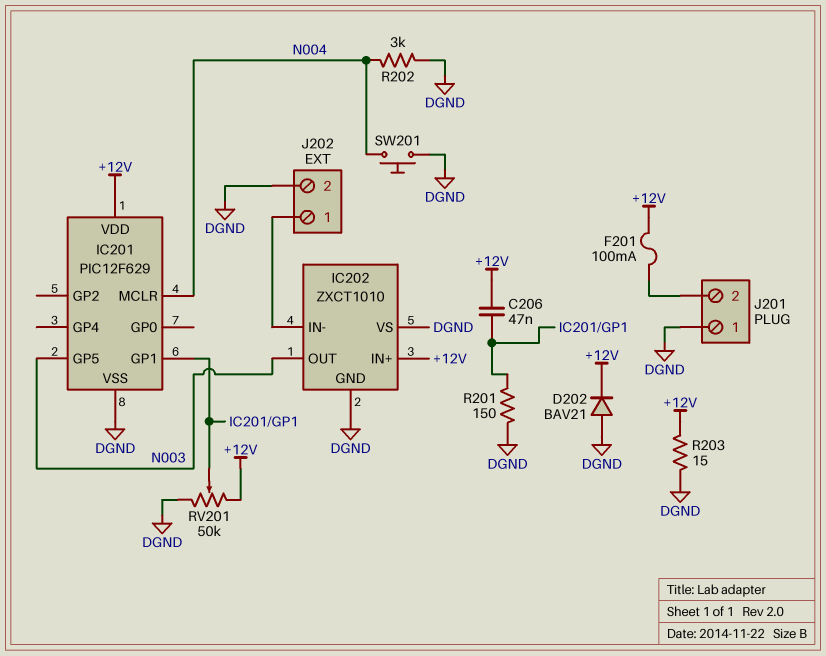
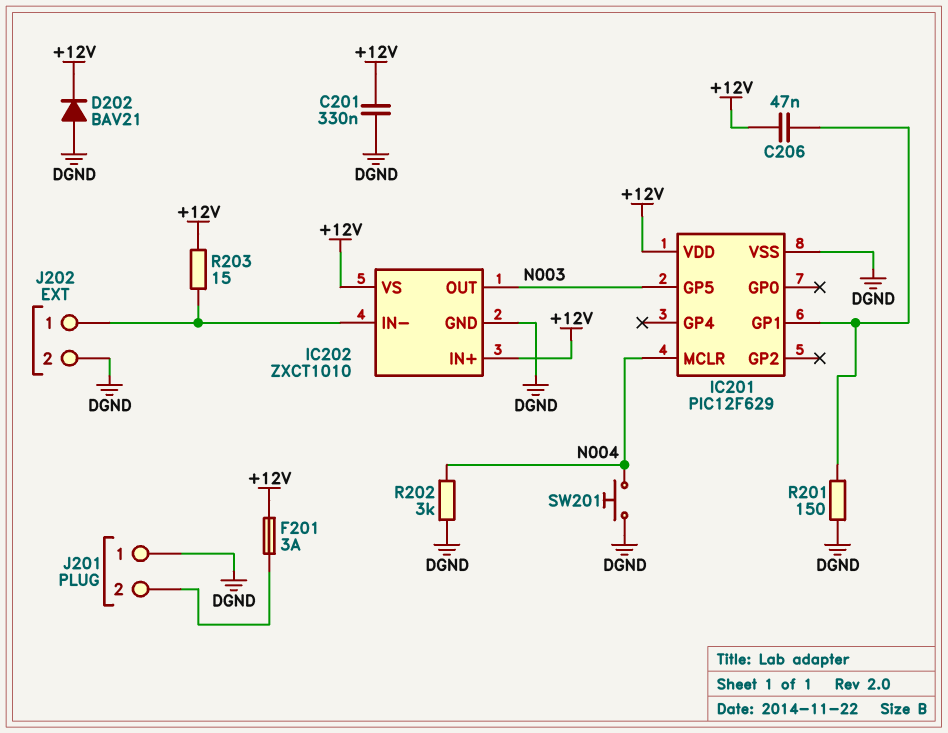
C201: none -> 330nF (+12V, DGND)
F201: 100mA (+12V, J201/2) -> 3A (+12V, J201/2)
IC202 pin VS: DGND -> +12V
R203: 15 (+12V, DGND) -> 15 (+12V, IC202/IN-)
RV201: 50k (+12V, DGND, wiper IC201/GP1) -> none

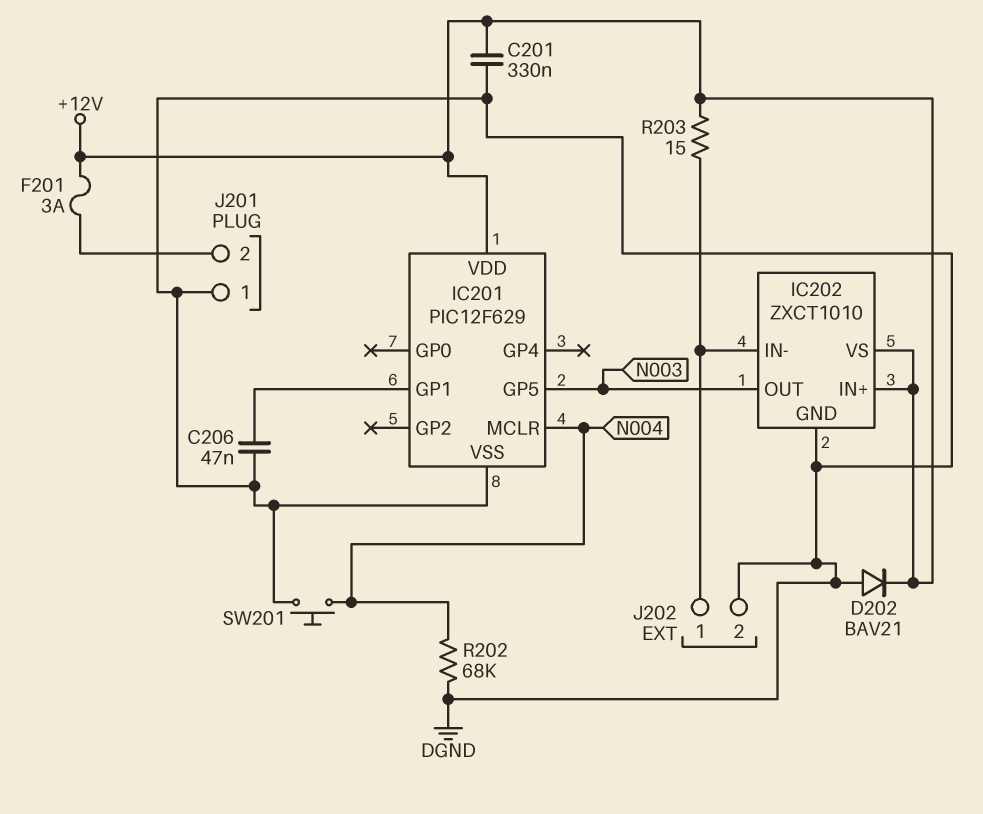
C206: 47nF (+12V, IC201/GP1) -> 47nF (DGND, IC201/GP1)
R201: 150 (DGND, IC201/GP1) -> none
R202: 3k (DGND, N004) -> 68k (DGND, N004)

